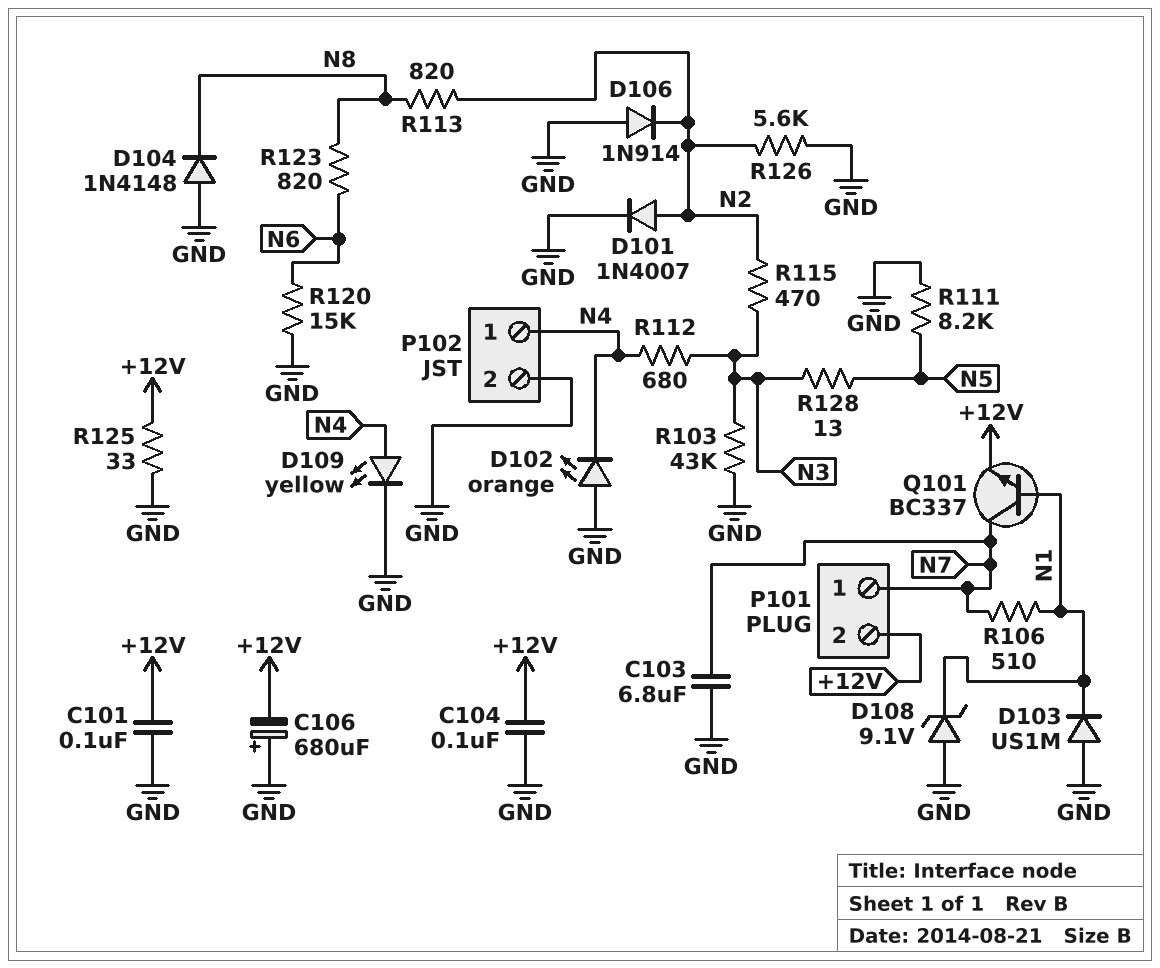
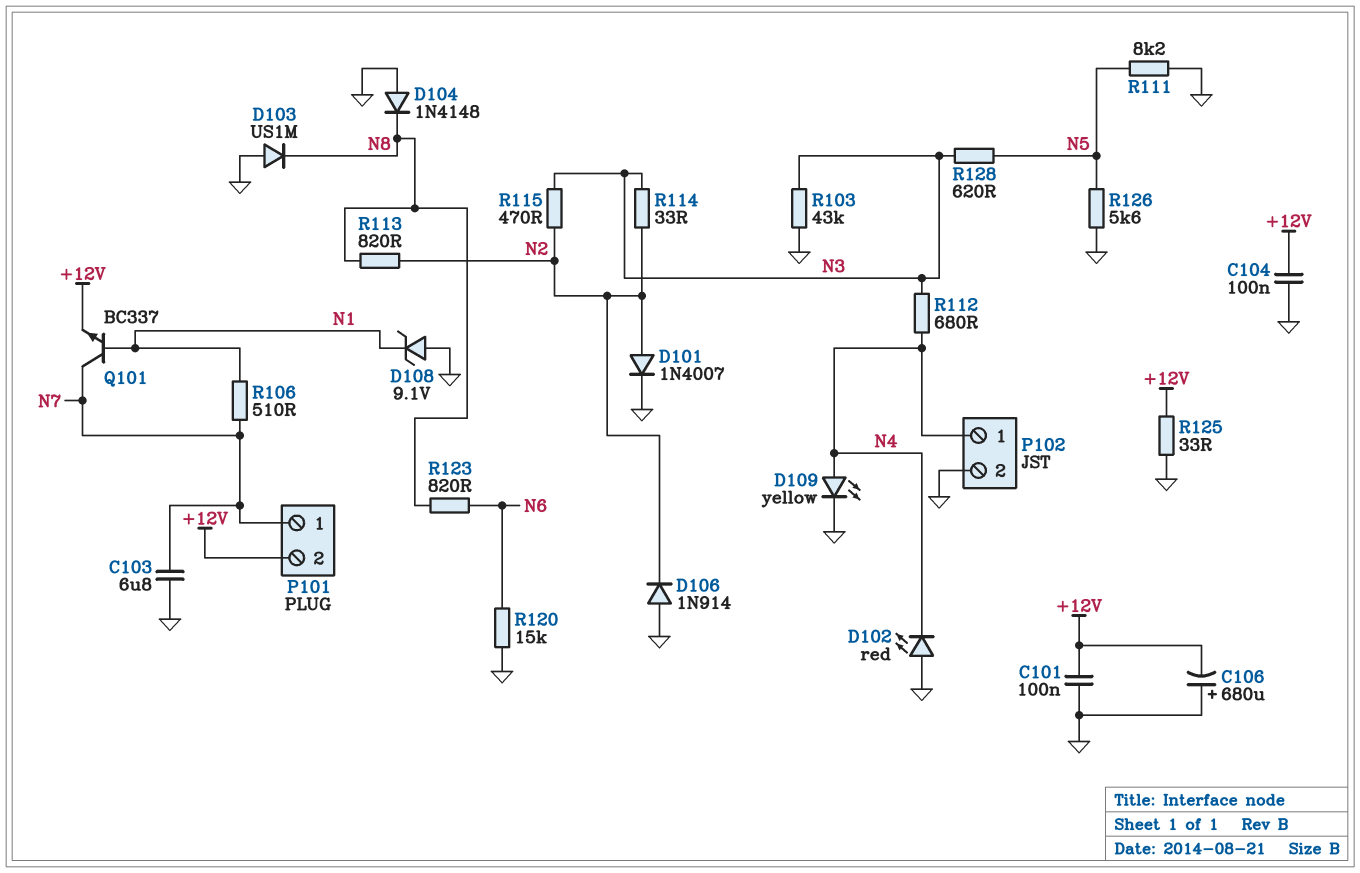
D102: LED orange (A GND, K N4) -> LED red (A GND, K N4)
D103: diode US1M (A GND, K N1) -> diode US1M (A GND, K N8)
R114: none -> 33 (N2, N3)
R126: 5.6k (GND, N2) -> 5.6k (GND, N5)
R128: 13 (N3, N5) -> 620 (N3, N5)

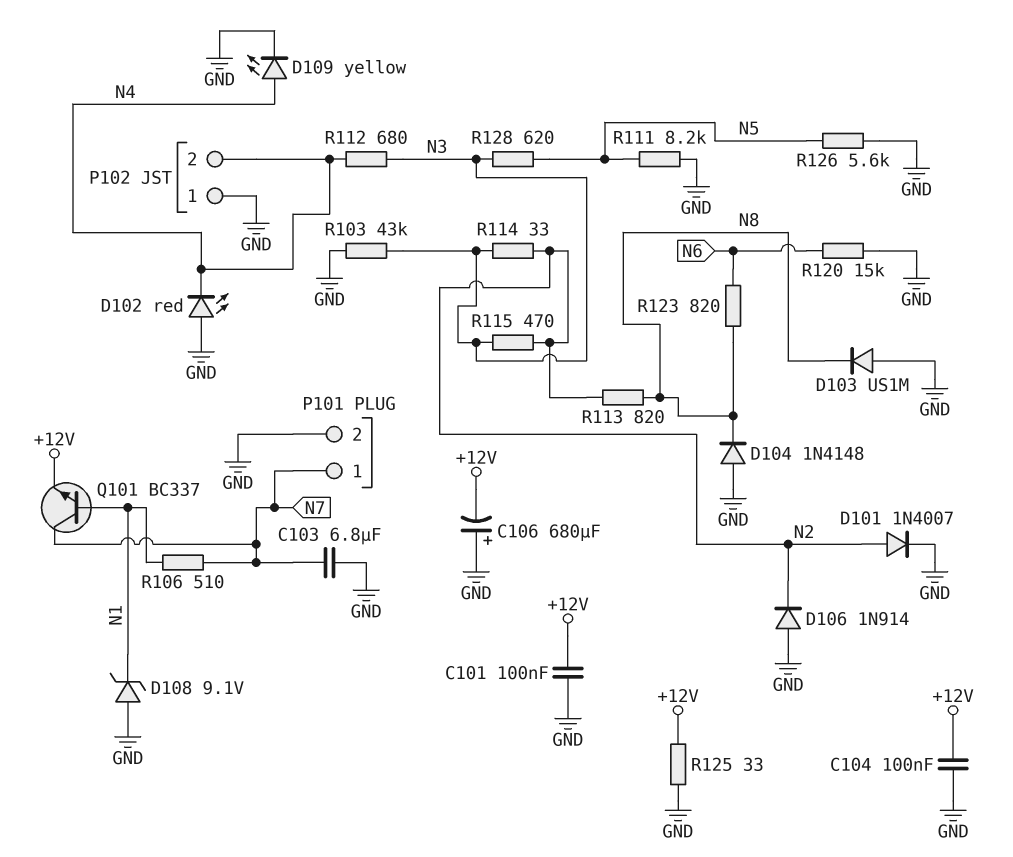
P101 pin 2: +12V -> GND
P102 pin 1: N4 -> GND
P102 pin 2: GND -> N4

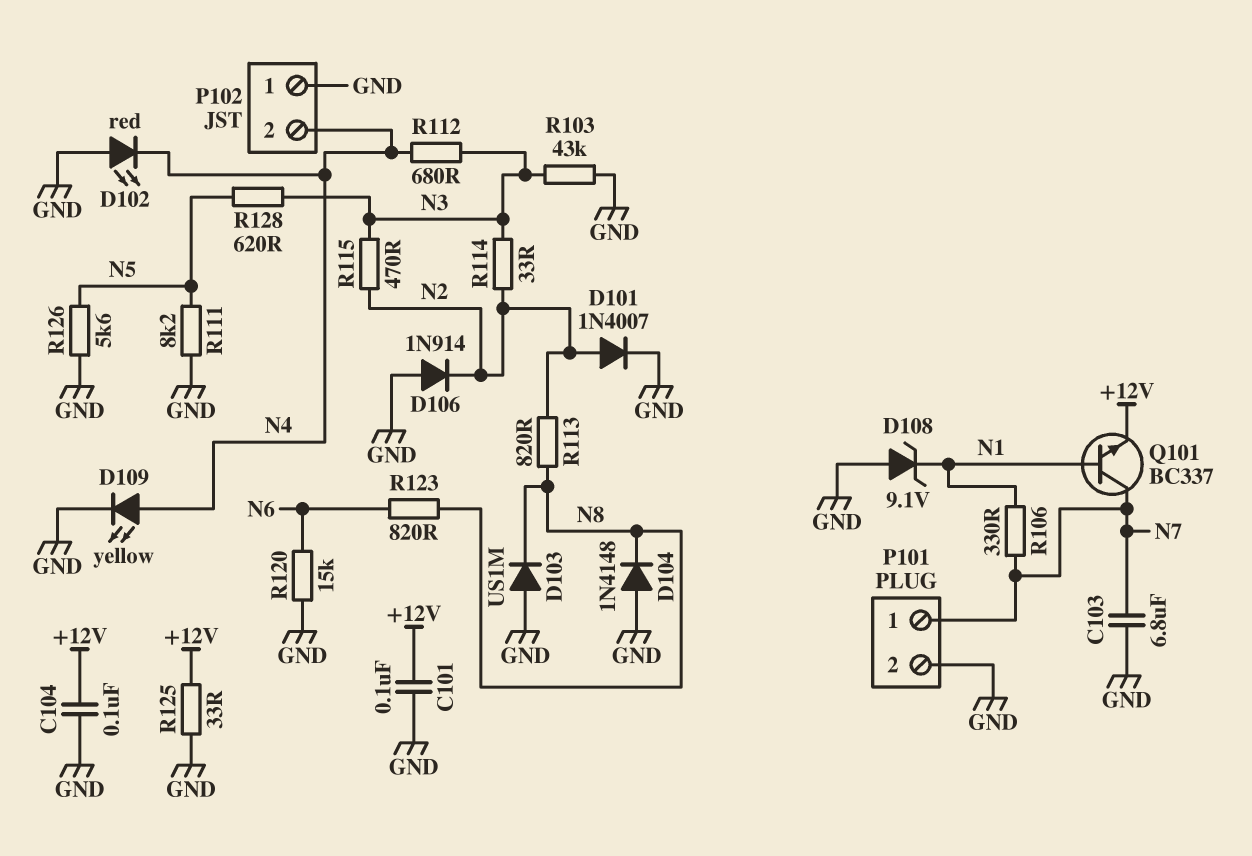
C106: 680uF (plus GND, minus +12V) -> none
R106: 510 (N1, N7) -> 330 (N1, N7)

